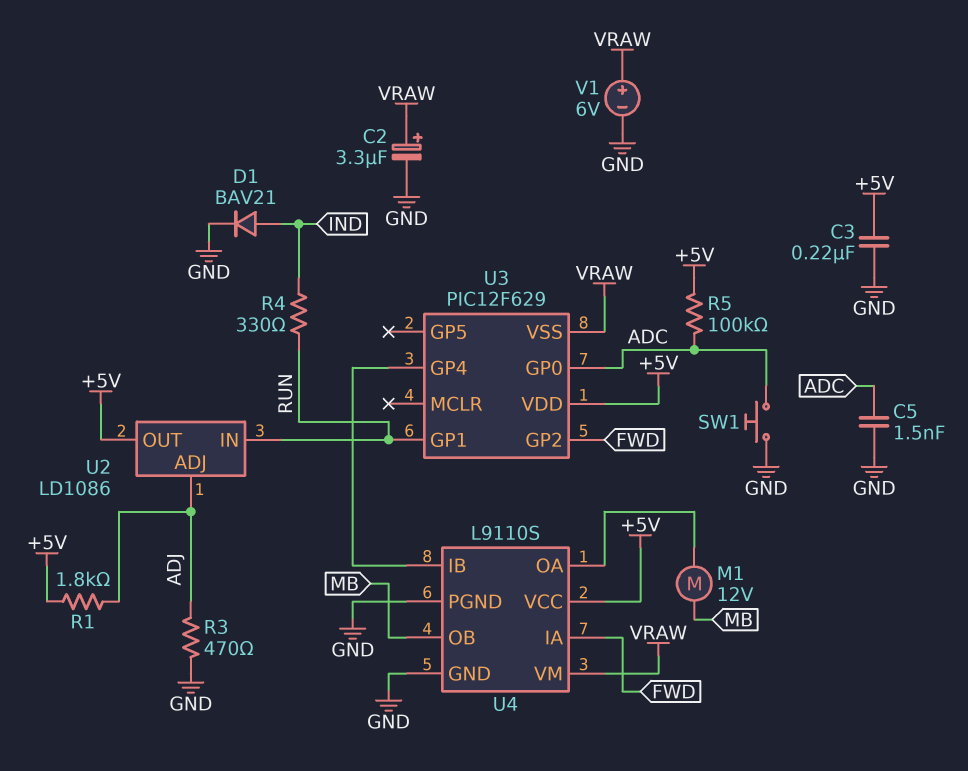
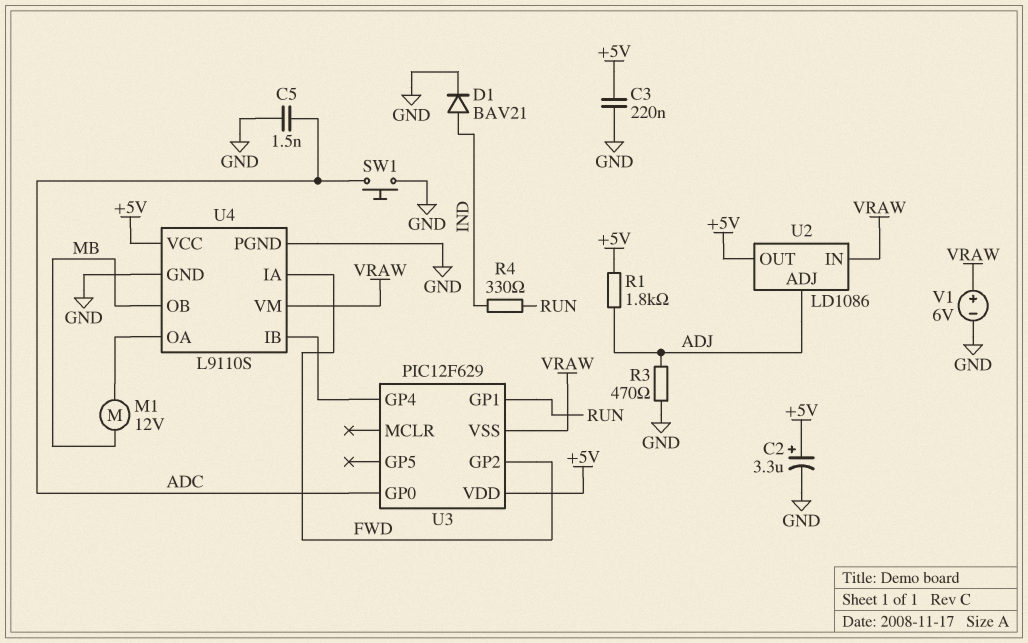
C2: 3.3uF (plus VRAW, minus GND) -> 3.3uF (plus +5V, minus GND)
R5: 100k (+5V, ADC) -> none
U2 pin IN: RUN -> VRAW

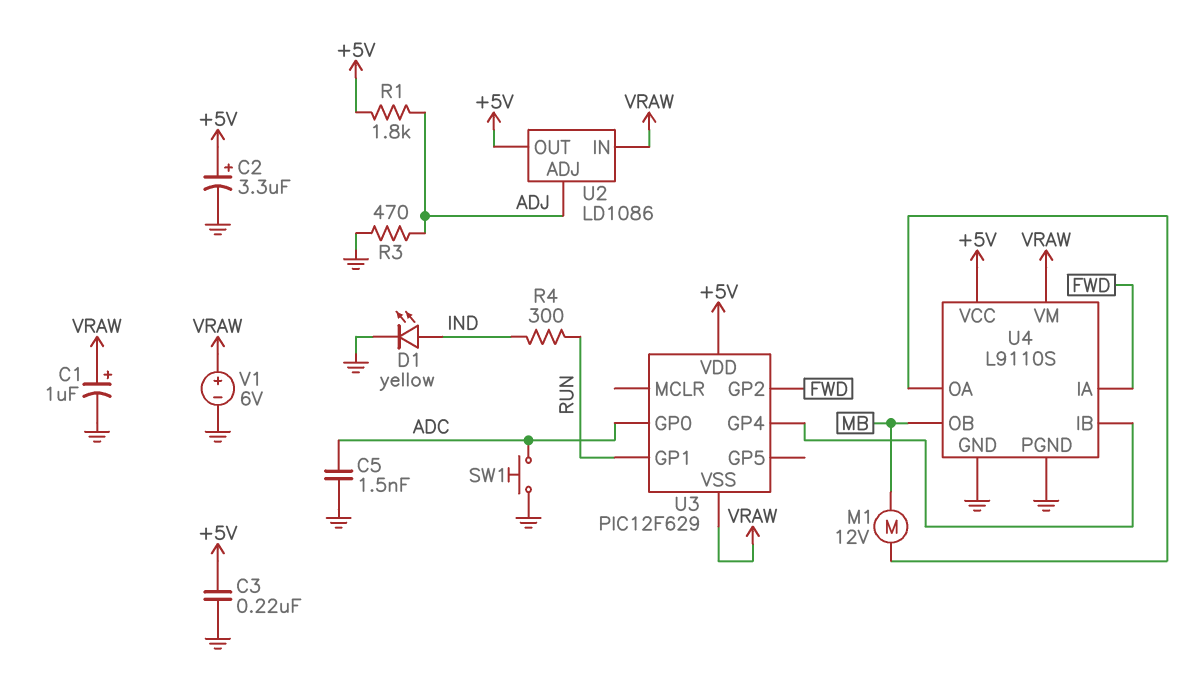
C1: none -> 1uF (plus VRAW, minus GND)
D1: diode BAV21 (A IND, K GND) -> LED yellow (A IND, K GND)
R4: 330 (IND, RUN) -> 300 (IND, RUN)

